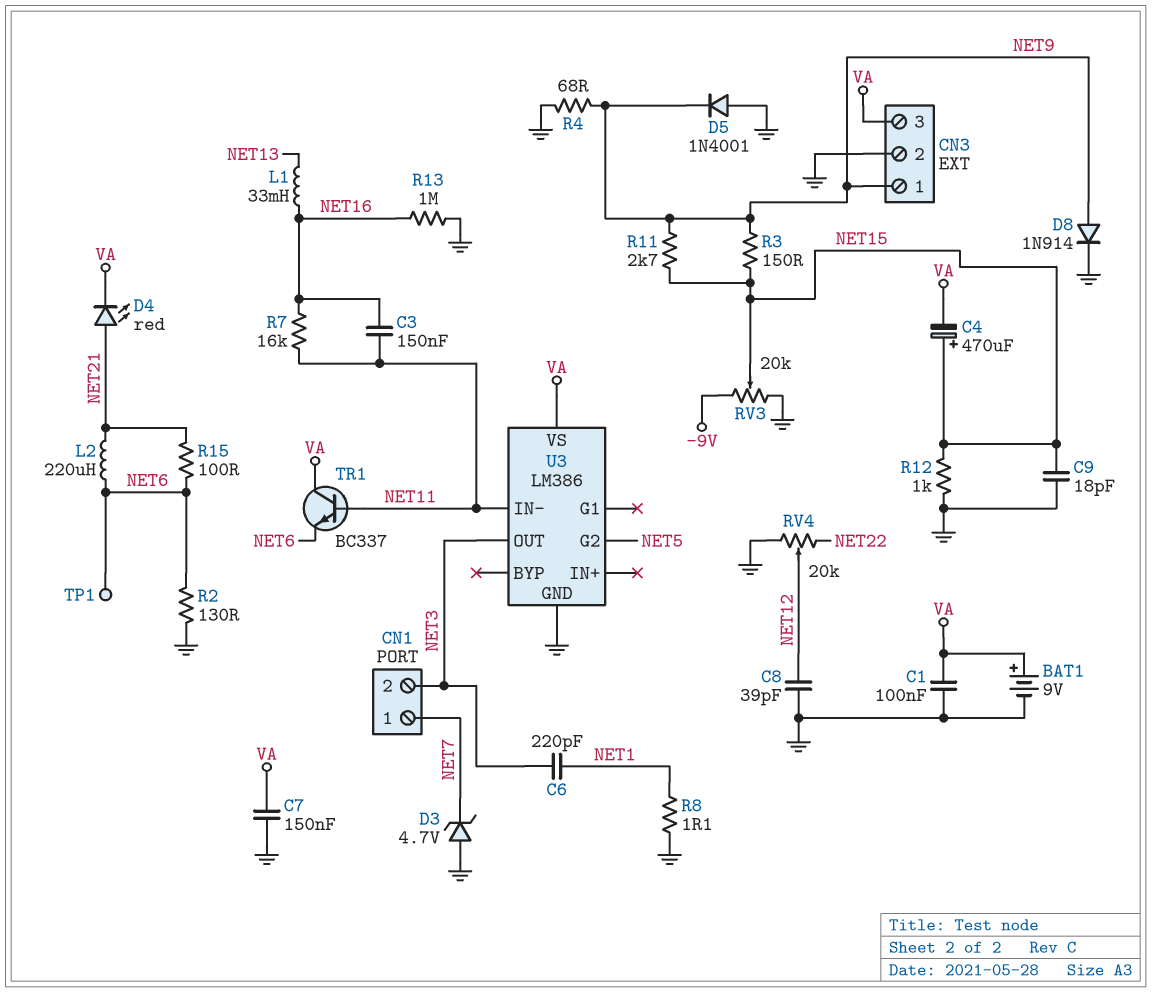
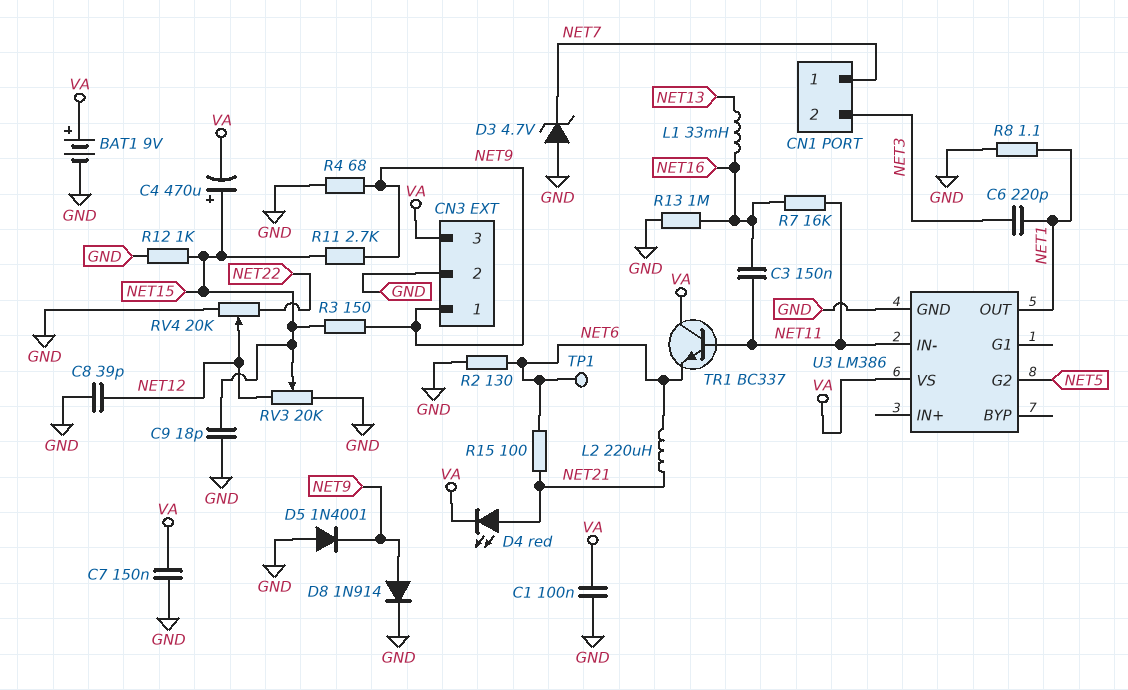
RV3: 20k (-9V, GND, wiper NET15) -> 20k (GND, NET12, wiper NET15)
U3 pin OUT: NET3 -> NET1

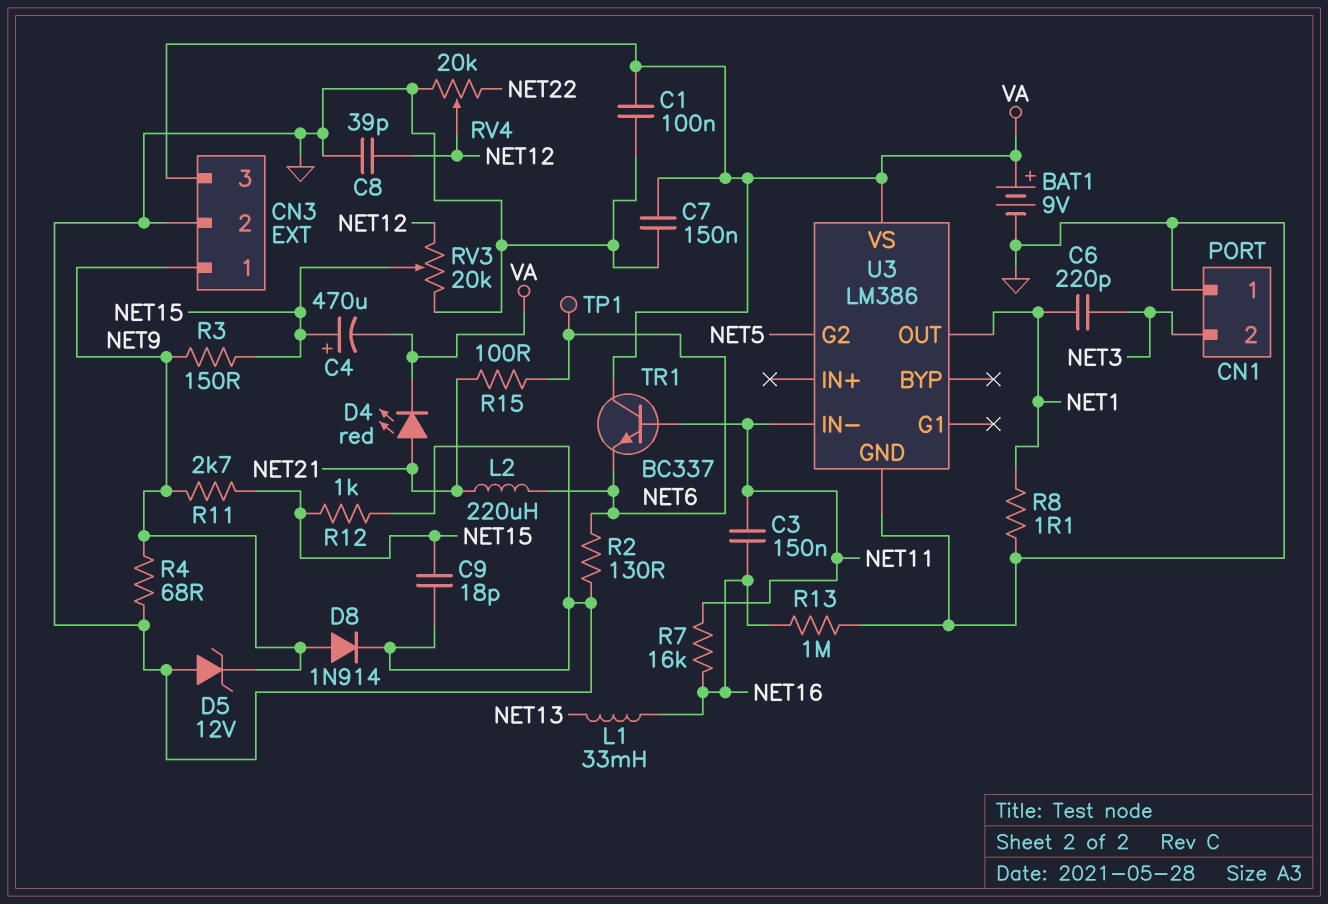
CN1 pin 1: NET7 -> GND
D3: zener 4.7V (A GND, K NET7) -> none
D5: diode 1N4001 (A GND, K NET9) -> zener 12V (A GND, K NET9)

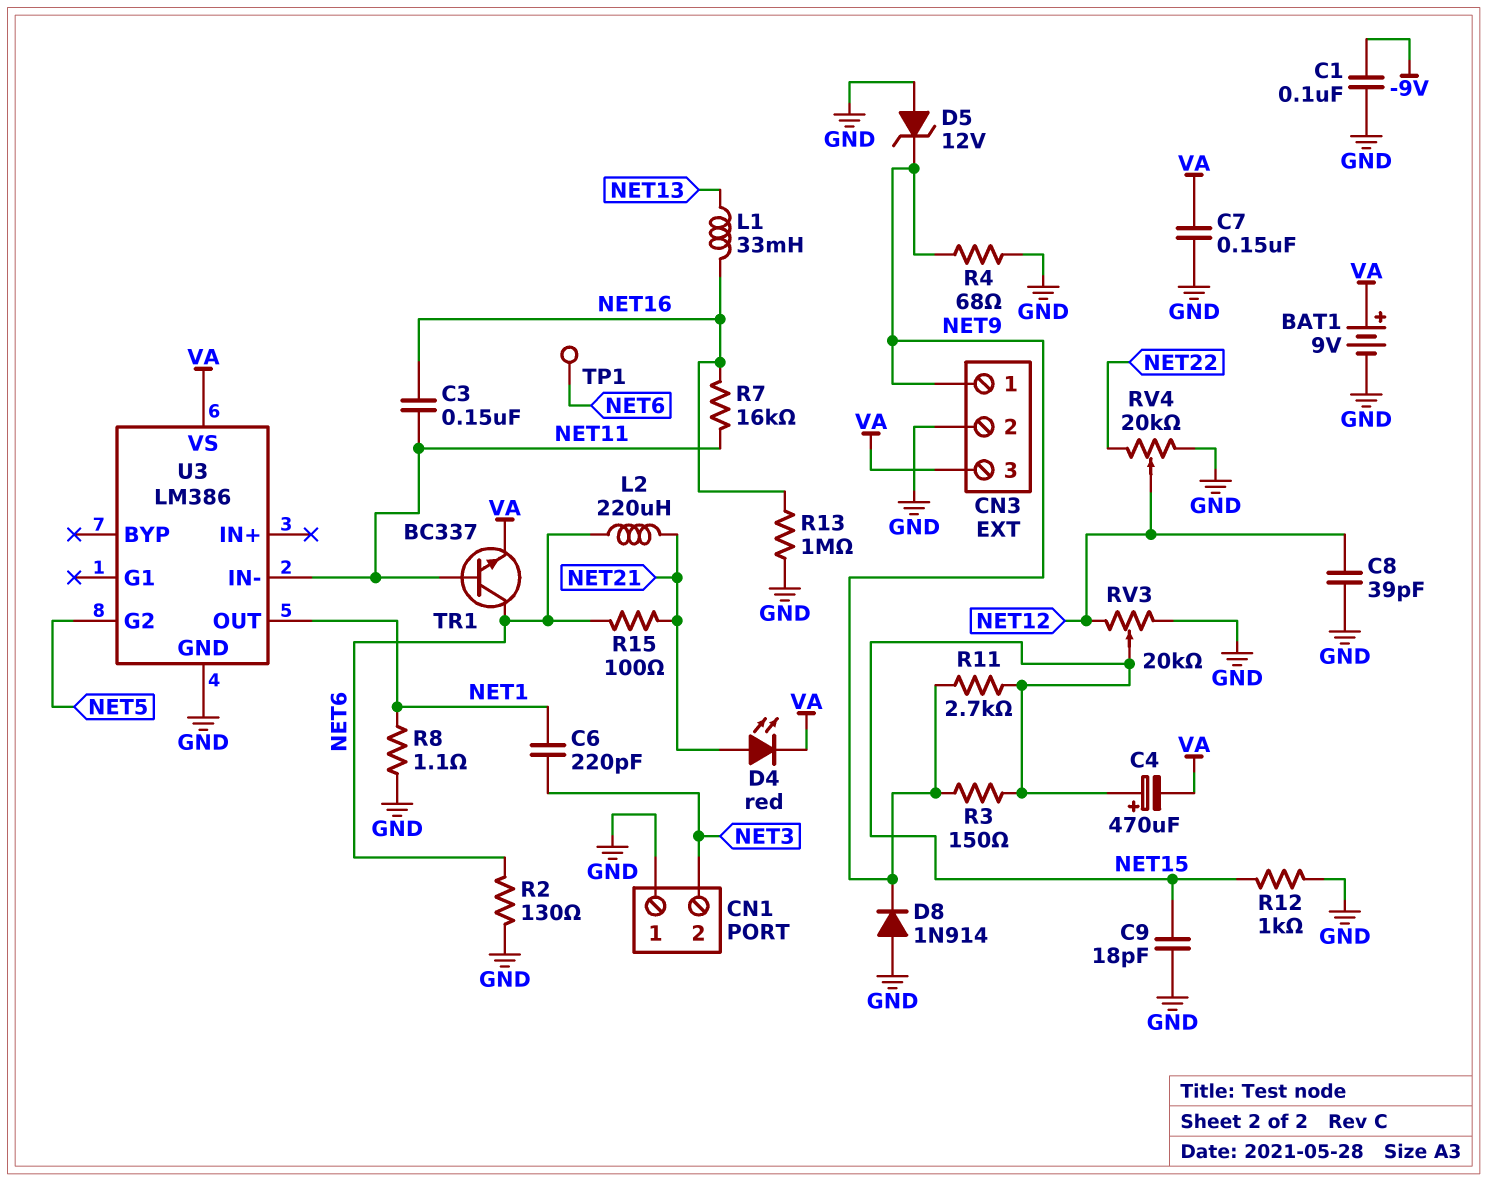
C1: 100nF (GND, VA) -> 100nF (-9V, GND)
D8: diode 1N914 (A NET9, K GND) -> diode 1N914 (A GND, K NET9)
TR1: NPN BC337 (B NET11, C VA, E NET6) -> NPN BC337 (B NET11, C NET6, E VA)

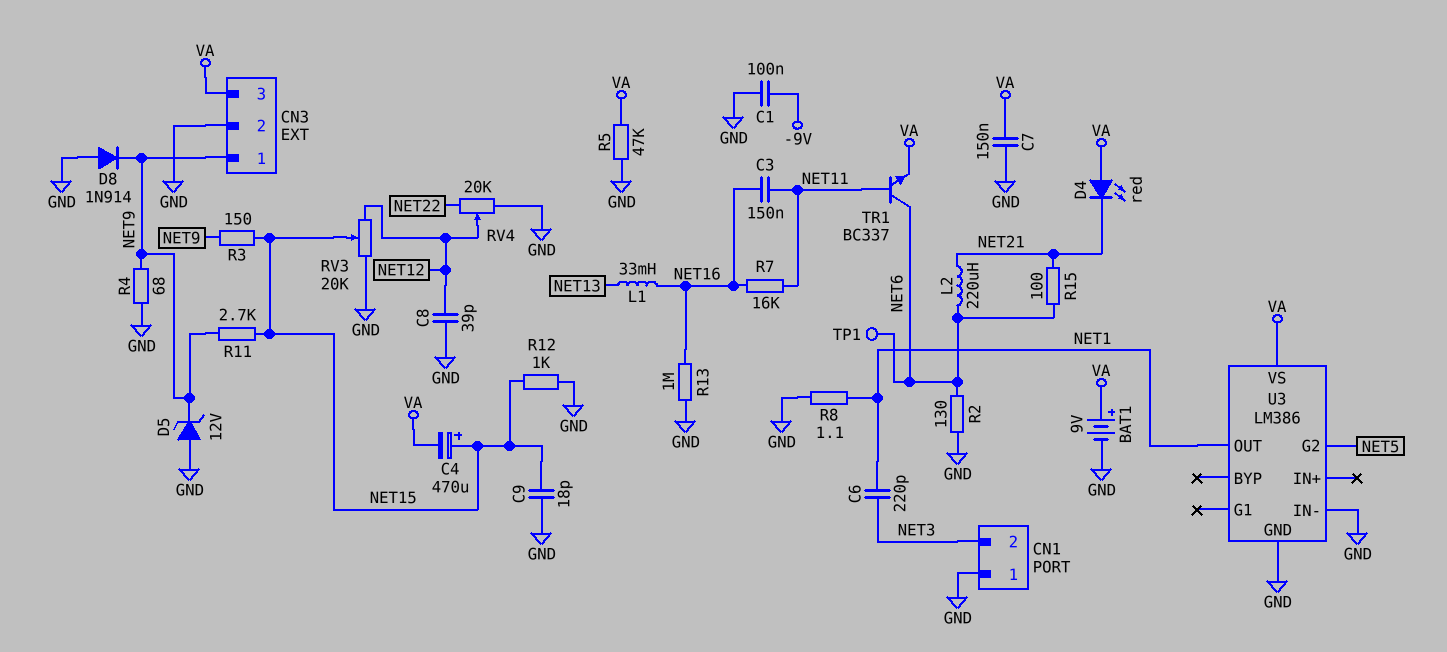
D4: LED red (A NET21, K VA) -> LED red (A VA, K NET21)
R5: none -> 47k (GND, VA)
U3 pin IN-: NET11 -> GND

